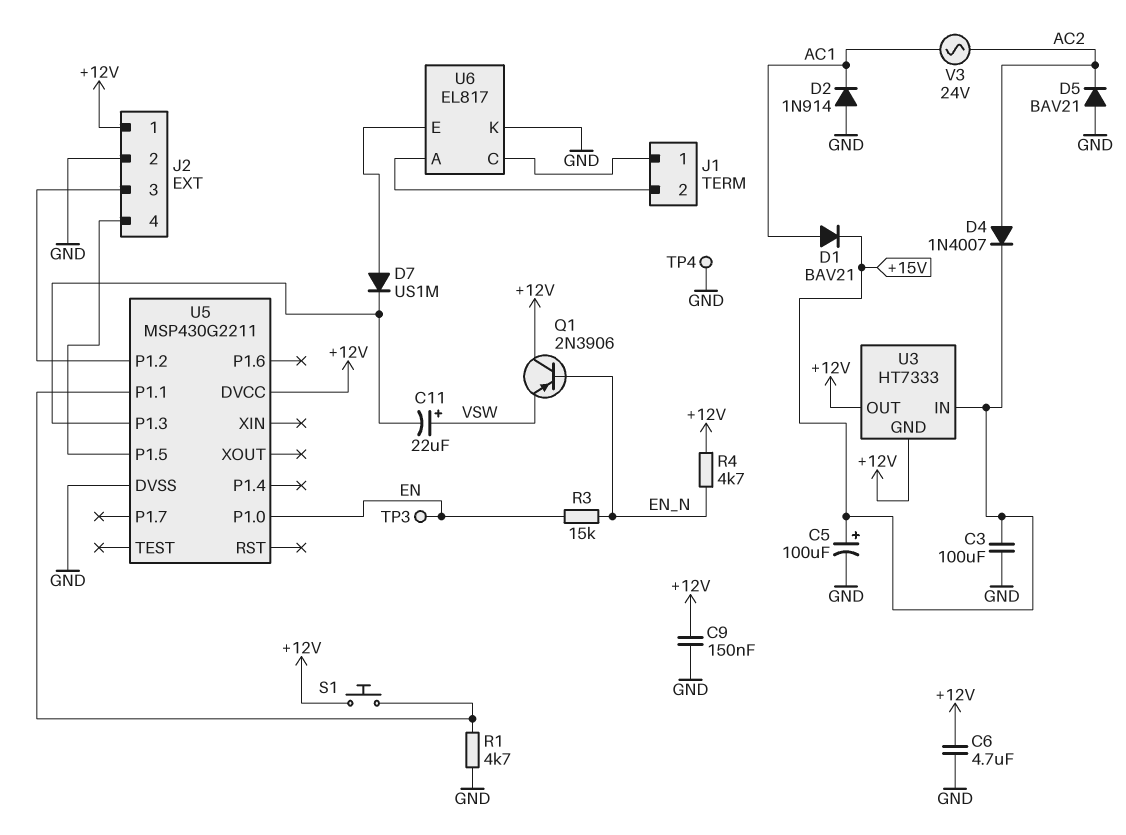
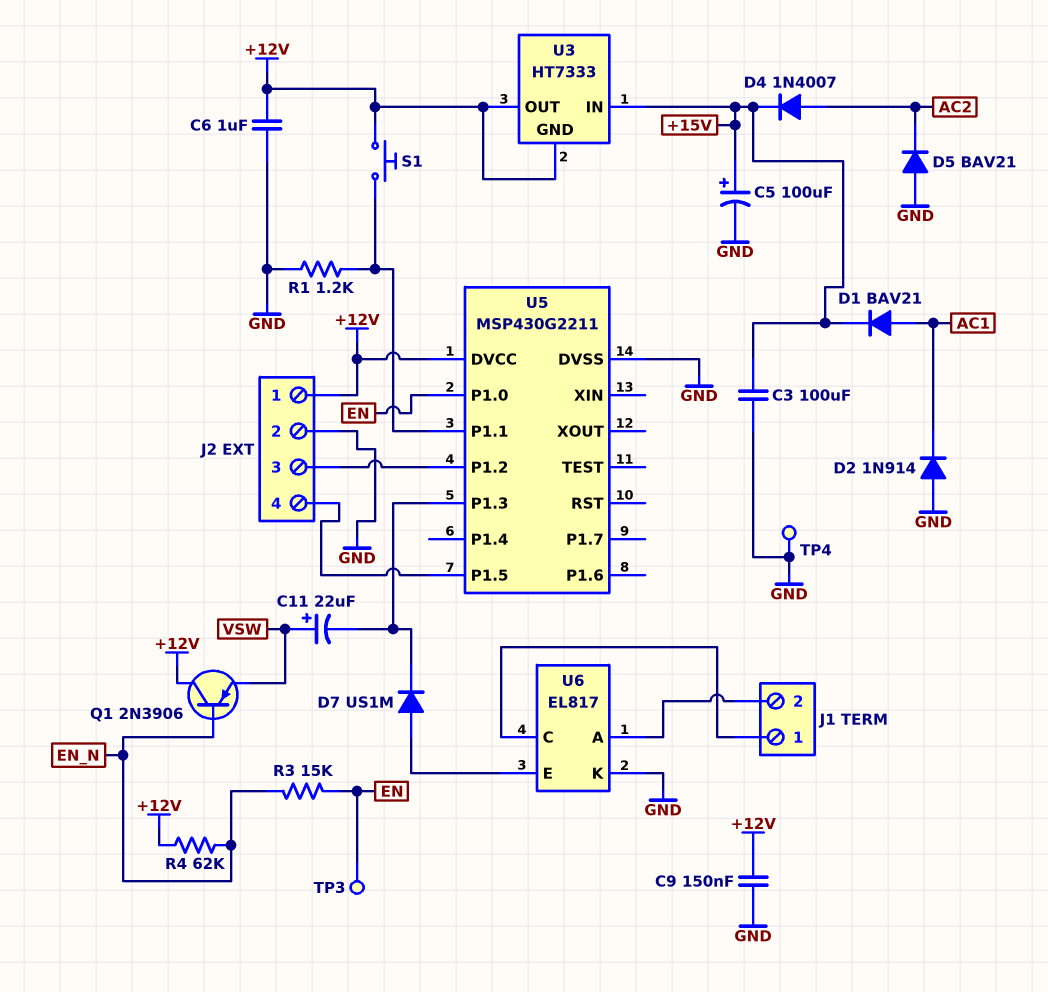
C6: 4.7uF (+12V, GND) -> 1uF (+12V, GND)
R1: 4.7k (GND, U5/P1.1) -> 1.2k (GND, U5/P1.1)
R4: 4.7k (+12V, EN_N) -> 62k (+12V, EN_N)
V3: AC 24V (AC1, AC2) -> none

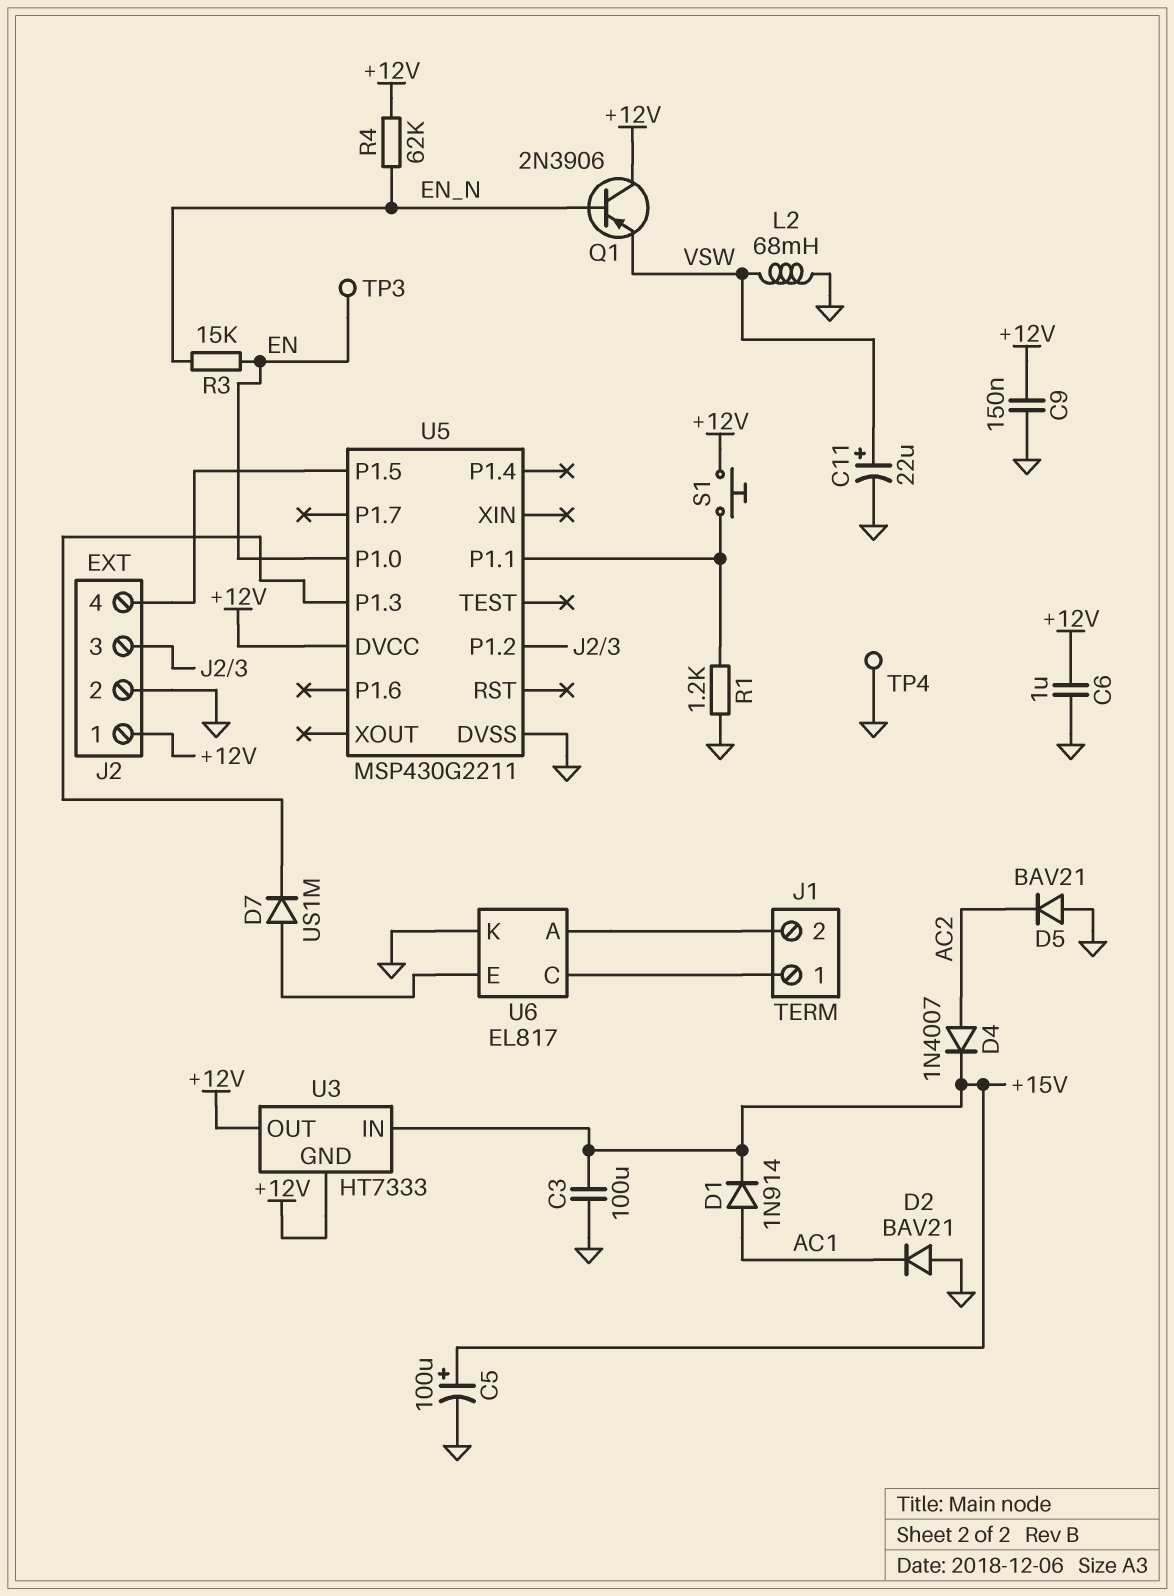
C11: 22uF (plus VSW, minus U5/P1.3) -> 22uF (plus VSW, minus GND)
D1: diode BAV21 (A AC1, K +15V) -> diode 1N914 (A AC1, K +15V)
D2: diode 1N914 (A GND, K AC1) -> diode BAV21 (A GND, K AC1)
L2: none -> 68mH (GND, VSW)

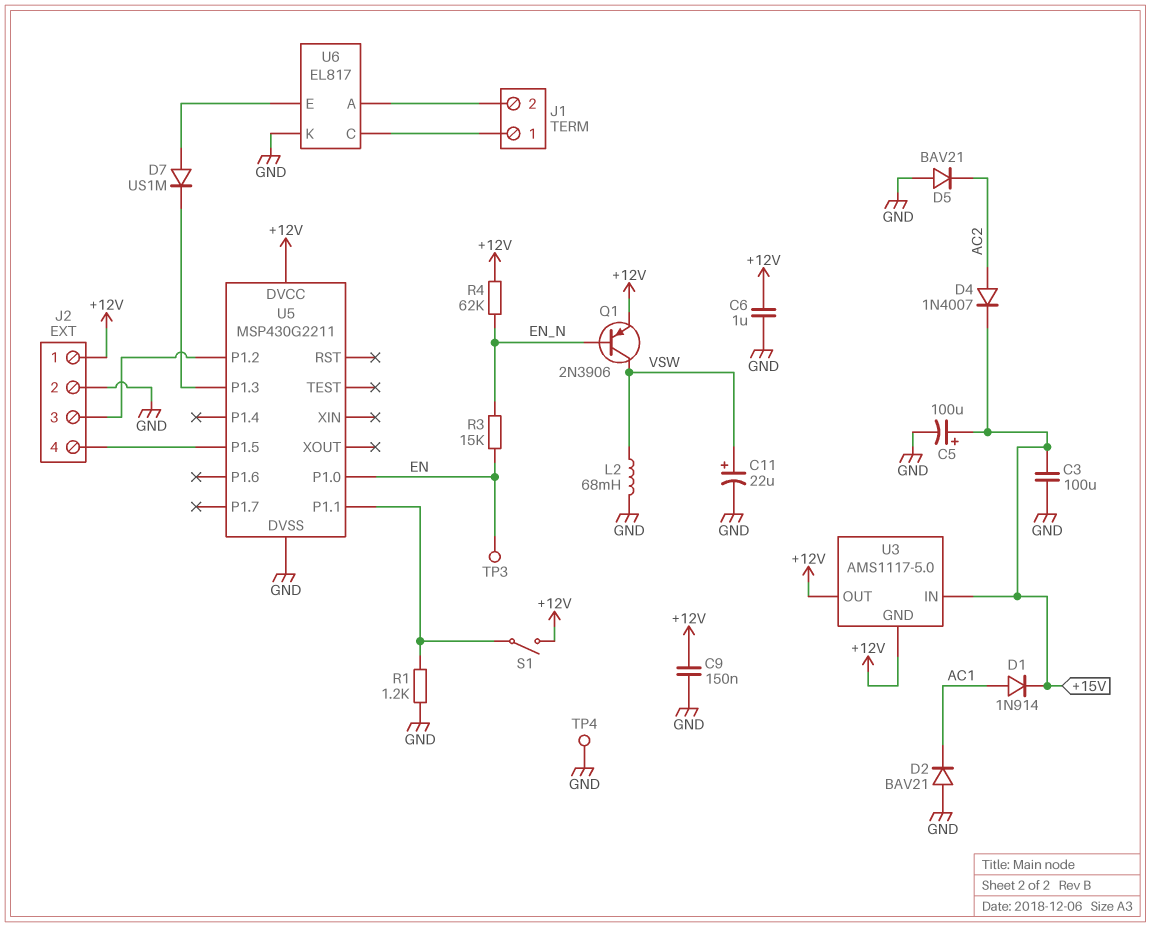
Q1: PNP 2N3906 (B EN_N, C +12V, E VSW) -> PNP 2N3906 (B EN_N, C VSW, E +12V)
S1: button (+12V, U5/P1.1) -> switch (+12V, U5/P1.1)
U3: HT7333 -> AMS1117-5.0

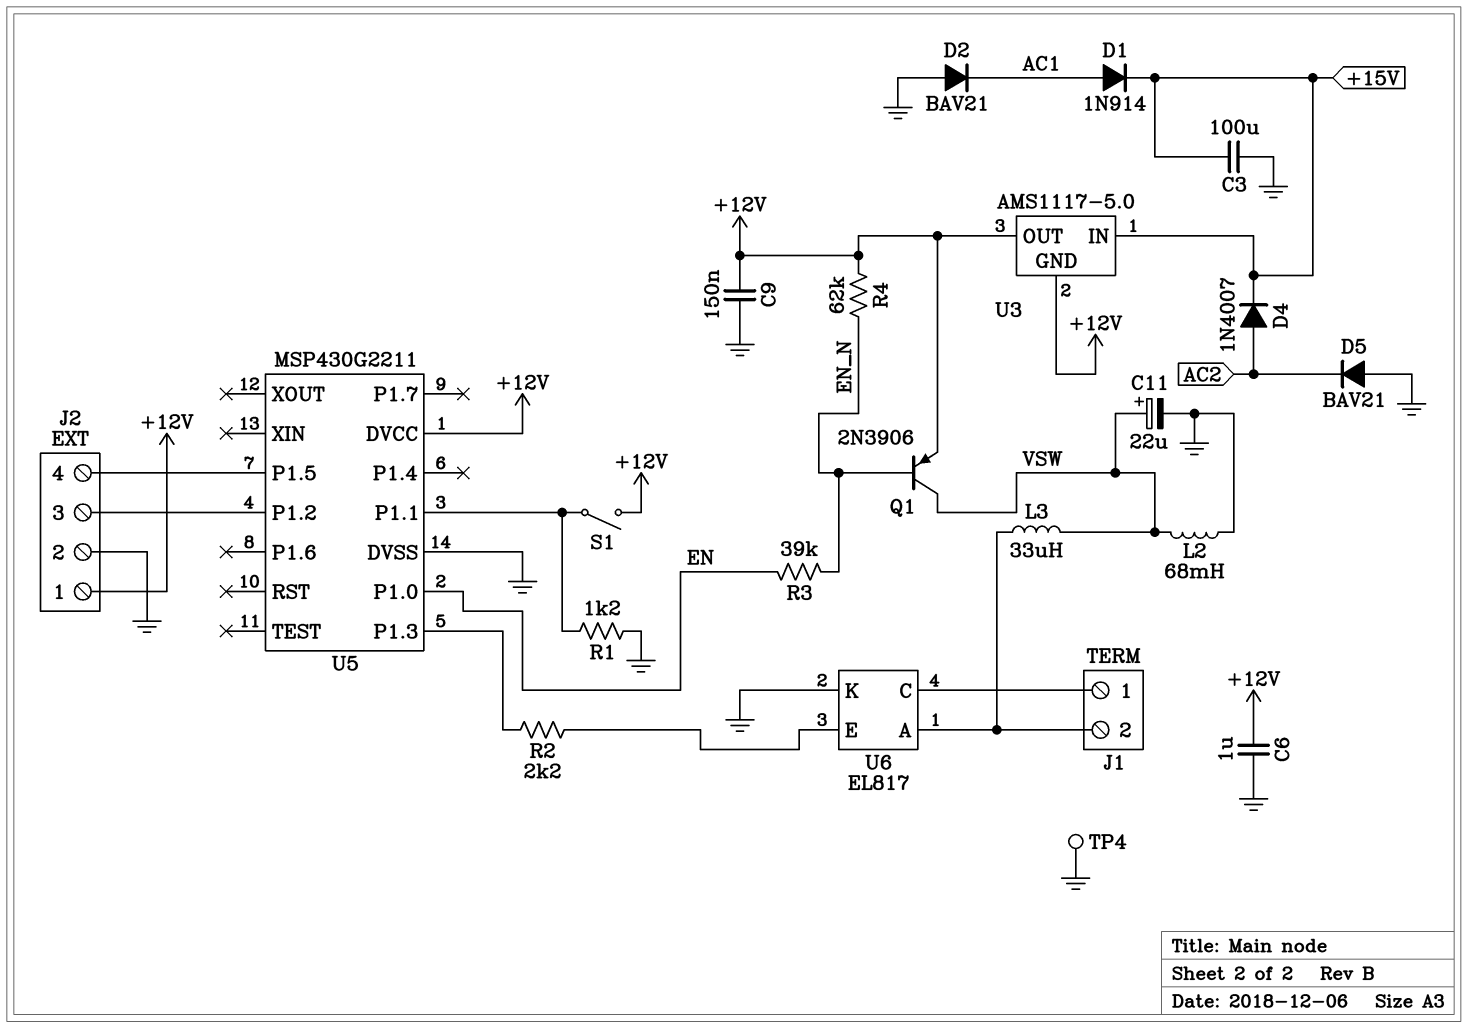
C5: 100uF (plus +15V, minus GND) -> none
D7: diode US1M (A U6/E, K U5/P1.3) -> none
L3: none -> 33uH (J1/2, VSW)
R2: none -> 2.2k (U5/P1.3, U6/E)
R3: 15k (EN, EN_N) -> 39k (EN, EN_N)
TP3: test point (EN) -> none

